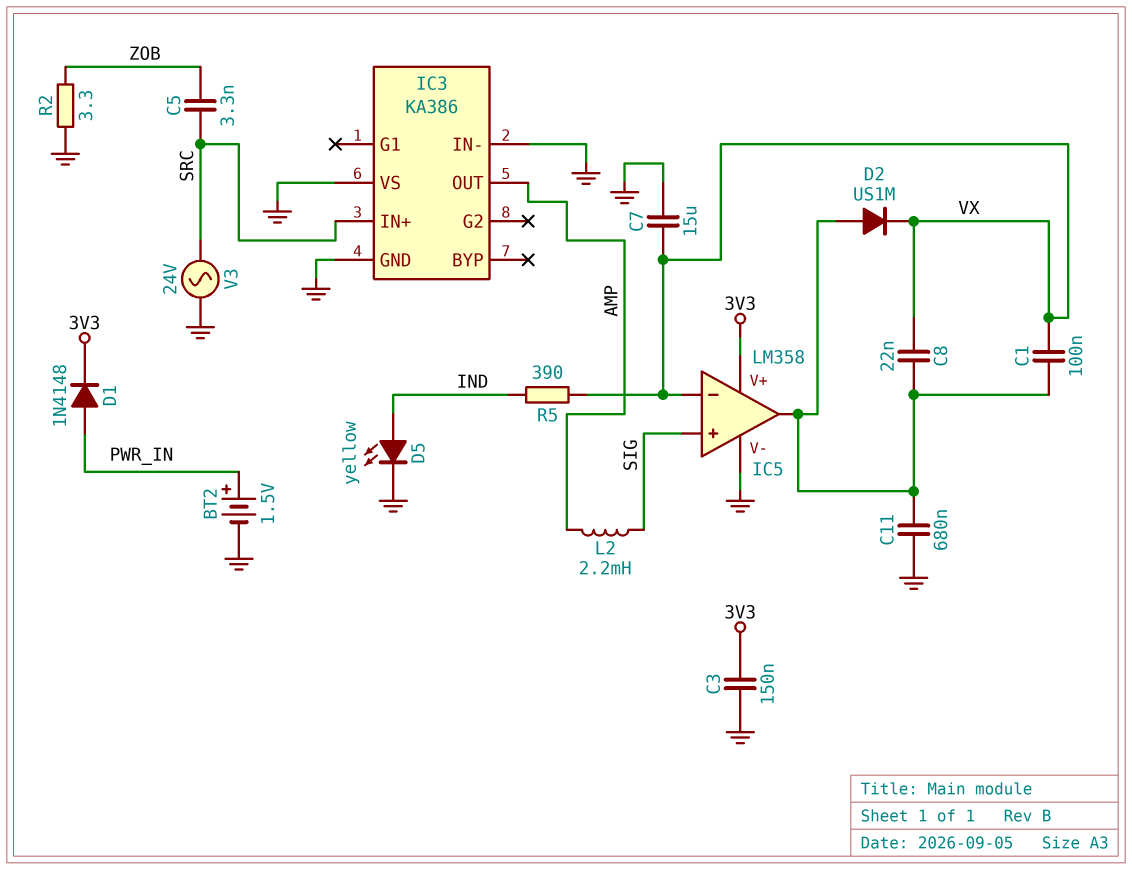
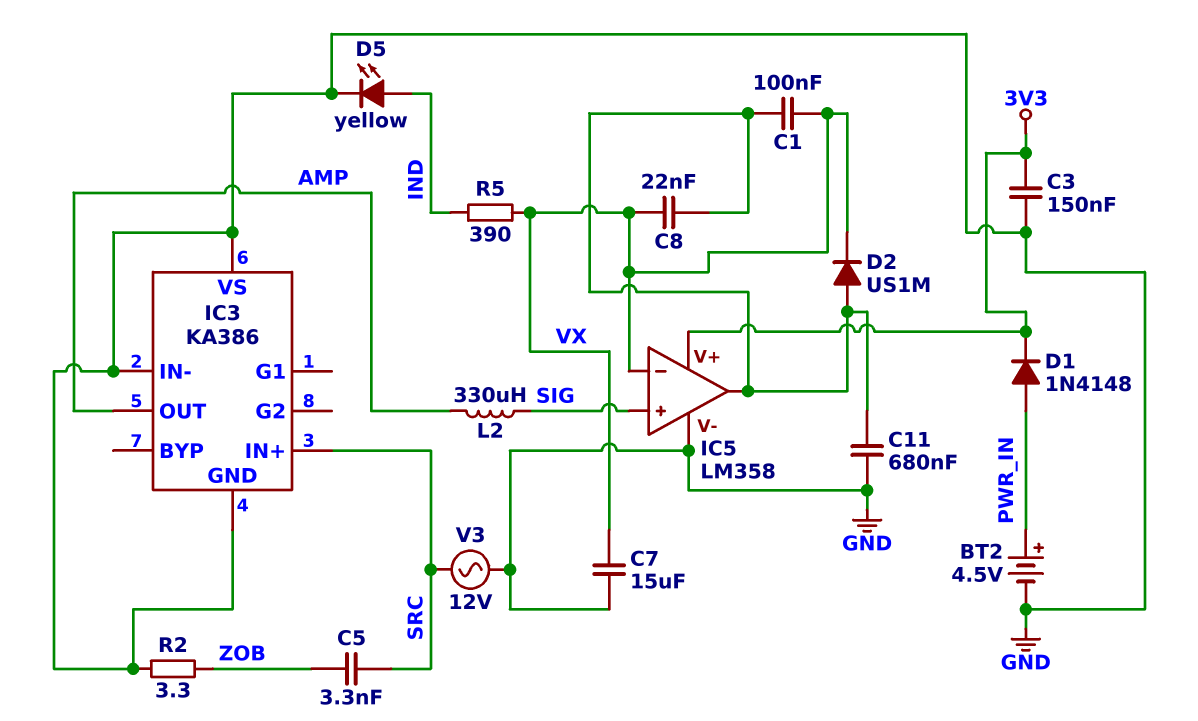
BT2: 1.5V (plus PWR_IN, minus GND) -> 4.5V (plus PWR_IN, minus GND)
L2: 2.2mH (AMP, SIG) -> 330uH (AMP, SIG)
V3: AC 24V (GND, SRC) -> AC 12V (GND, SRC)

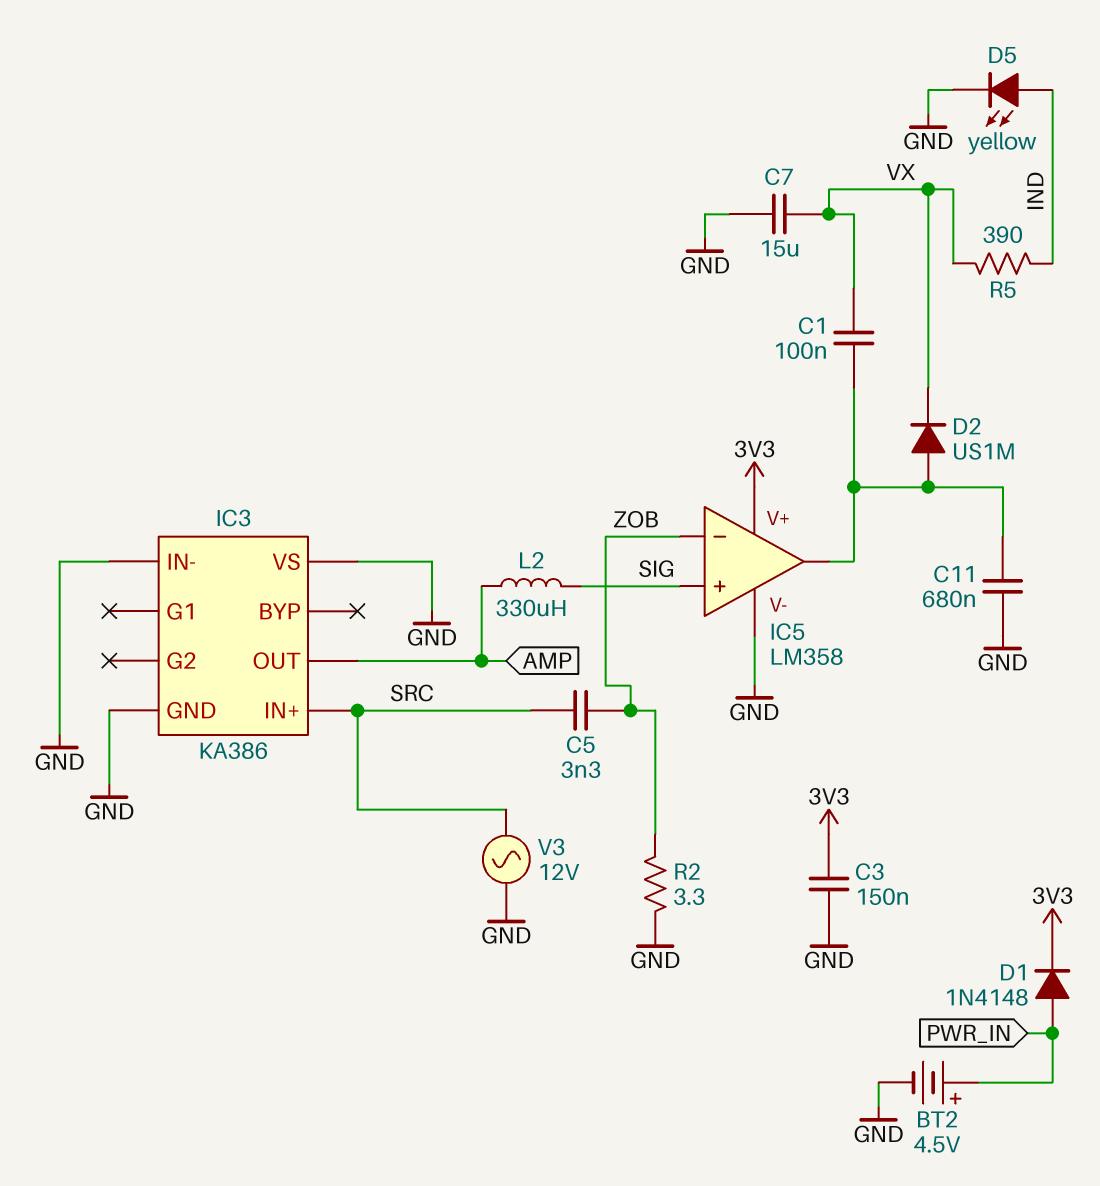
C8: 22nF (IC5/out, VX) -> none
IC5 pin in-: VX -> ZOB

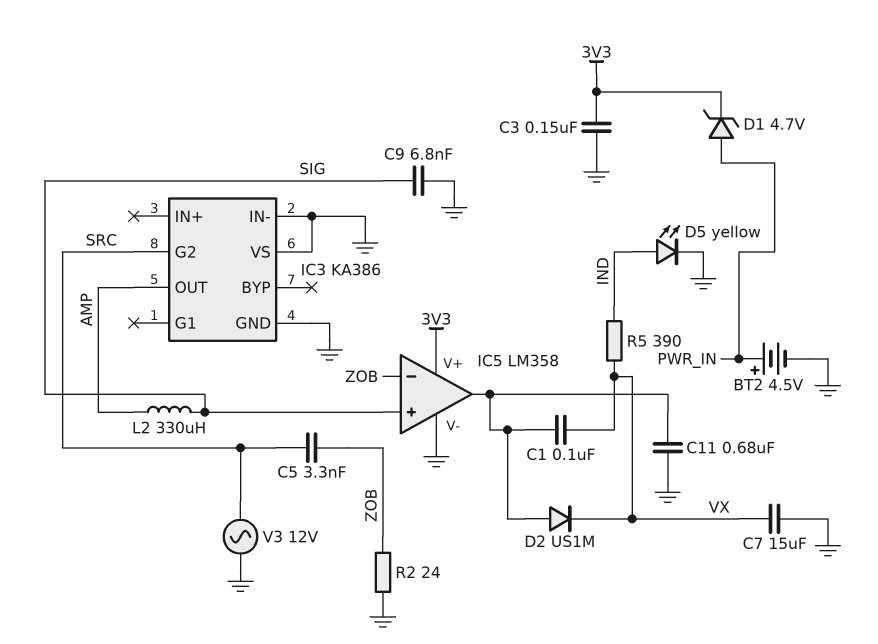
C9: none -> 6.8nF (GND, SIG)
D1: diode 1N4148 (A PWR_IN, K 3V3) -> zener 4.7V (A PWR_IN, K 3V3)
IC3 pin G2: none -> SRC
IC3 pin IN+: SRC -> none
R2: 3.3 (GND, ZOB) -> 24 (GND, ZOB)

